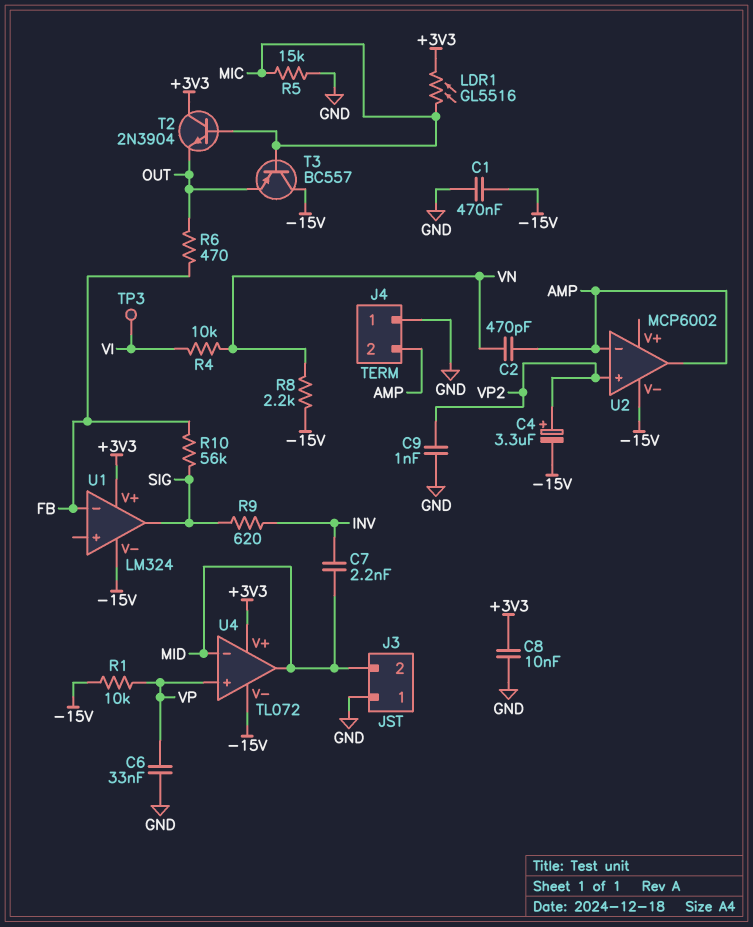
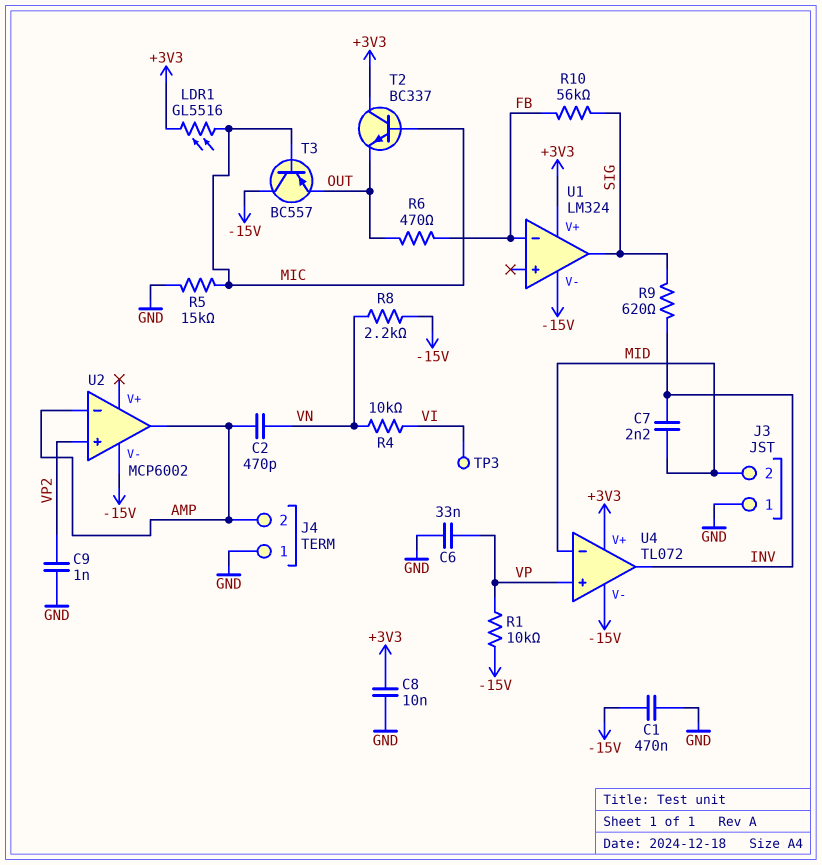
C4: 3.3uF (plus VP2, minus -15V) -> none
T2: NPN 2N3904 (B MIC, C +3V3, E OUT) -> NPN BC337 (B MIC, C +3V3, E OUT)
U4 pin out: MID -> INV

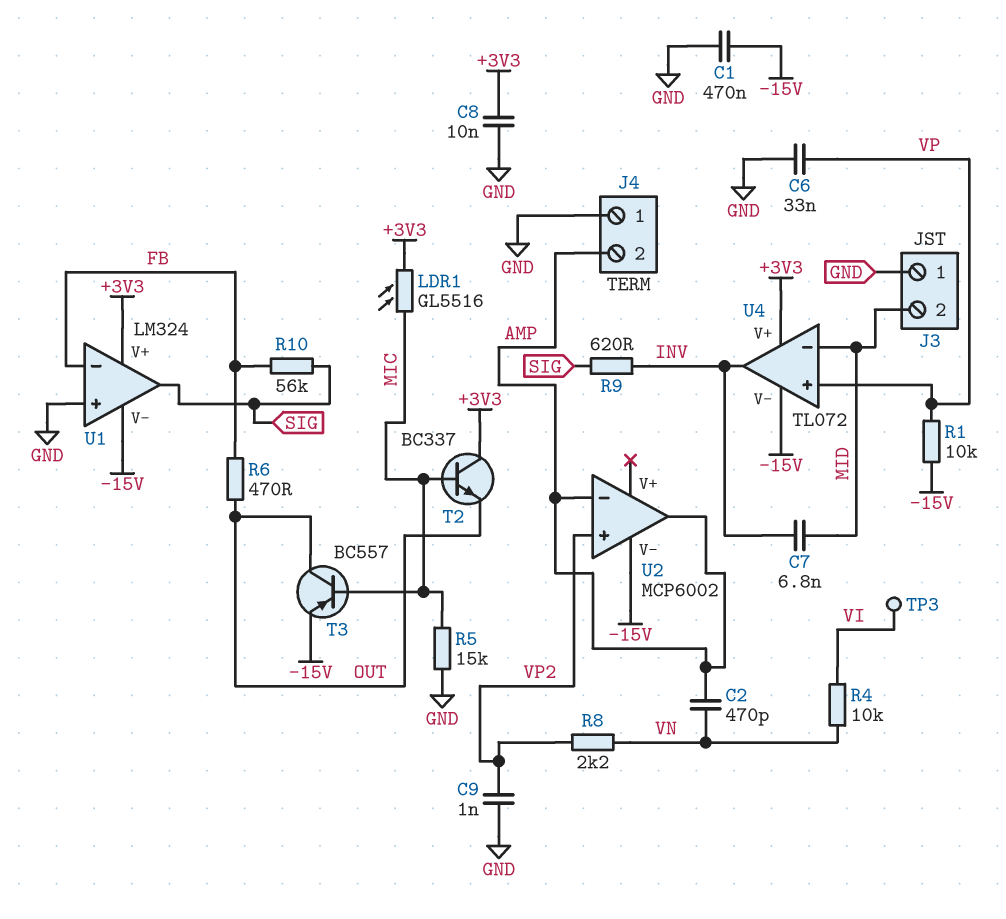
C7: 2.2nF (INV, MID) -> 6.8nF (INV, MID)
R8: 2.2k (-15V, VN) -> 2.2k (VN, VP2)
T3: PNP BC557 (B MIC, C -15V, E OUT) -> PNP BC557 (B MIC, C OUT, E -15V)
U1 pin in+: none -> GND

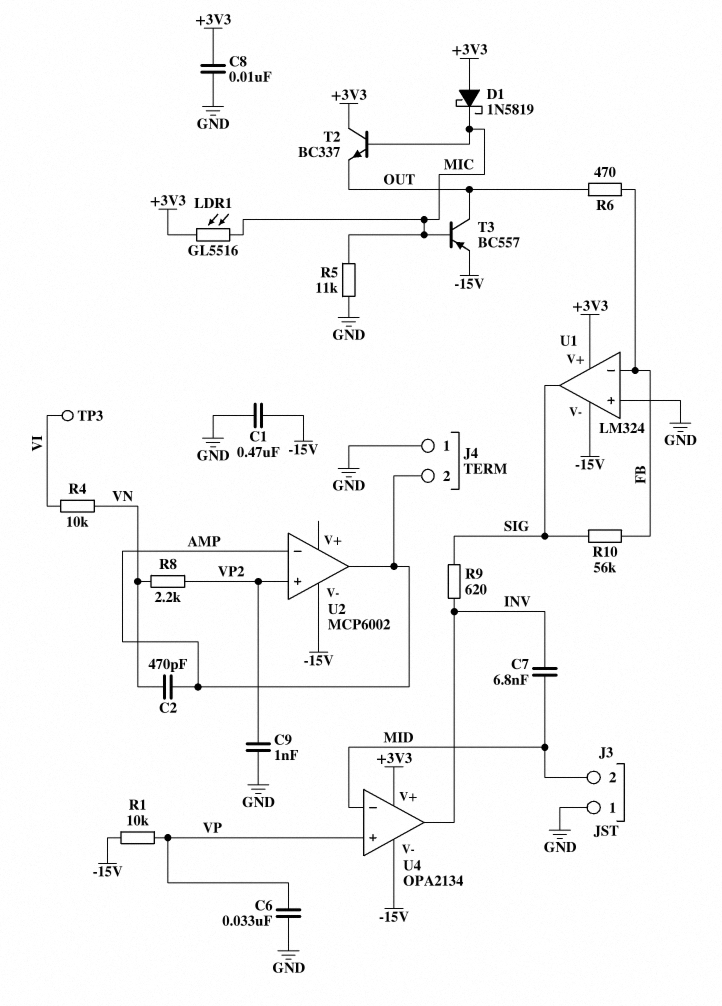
D1: none -> schottky 1N5819 (A +3V3, K MIC)
R5: 15k (GND, MIC) -> 11k (GND, MIC)
U4: TL072 -> OPA2134

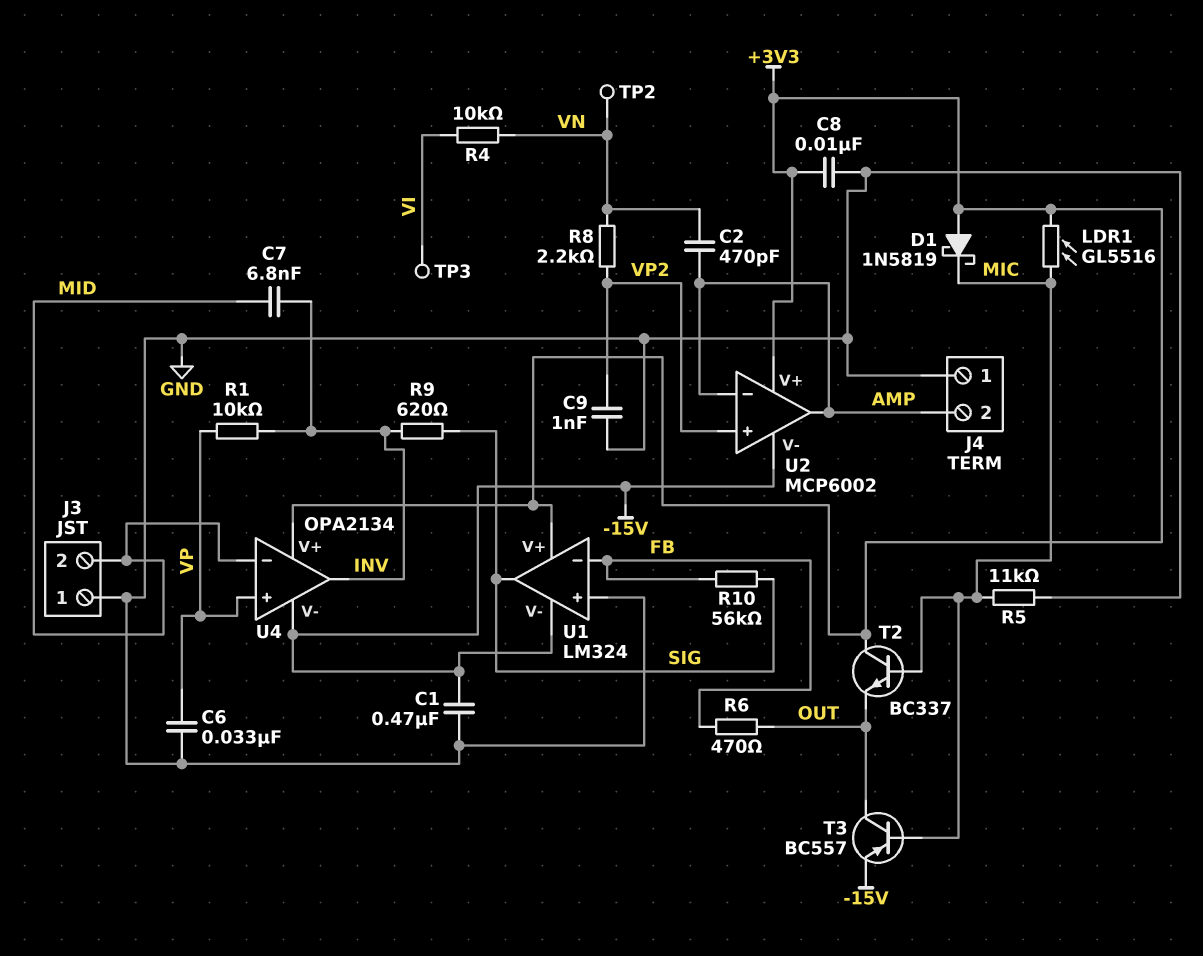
R1: 10k (-15V, VP) -> 10k (INV, VP)
TP2: none -> test point (VN)
U2 pin V+: none -> +3V3

